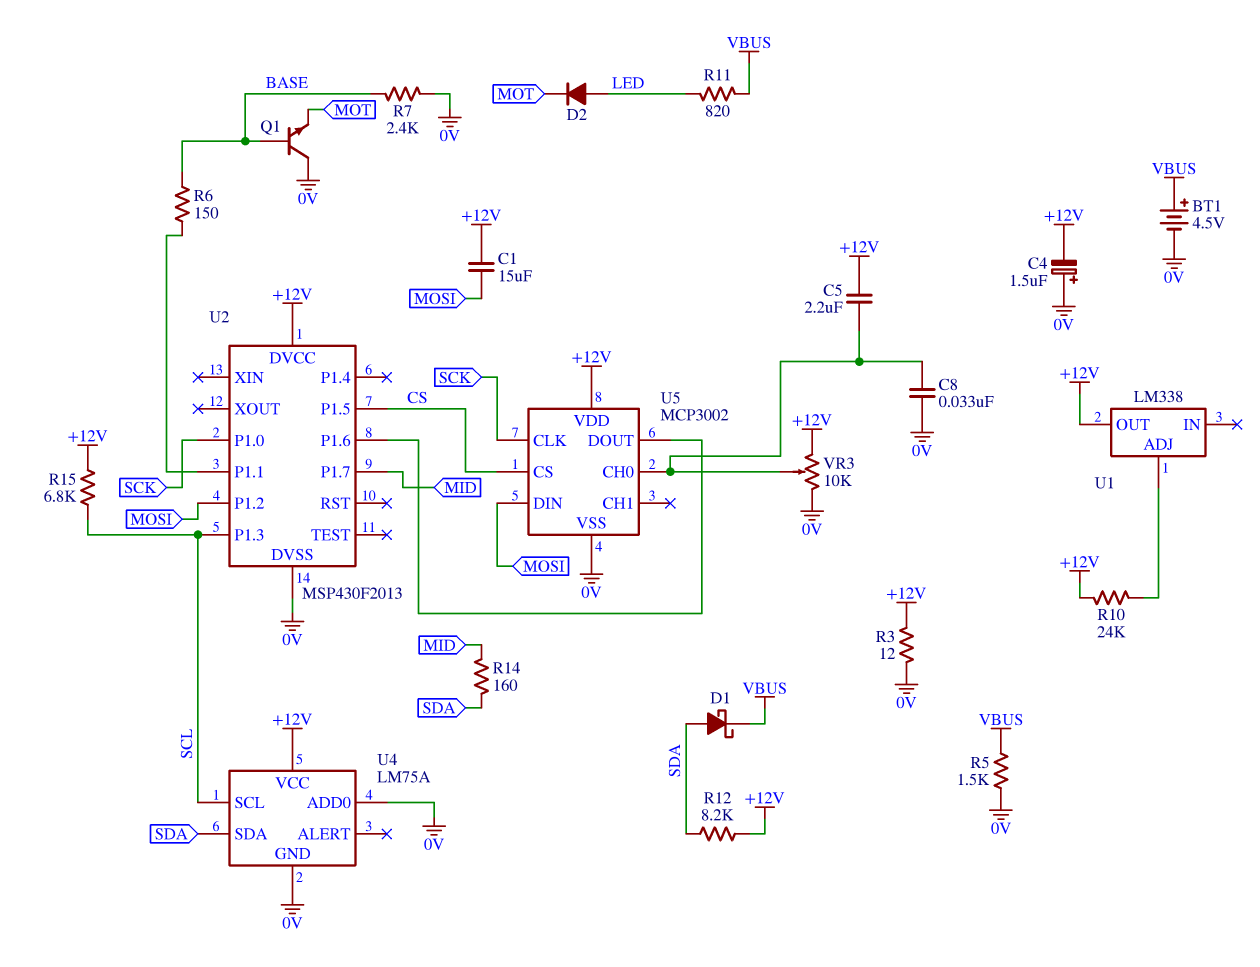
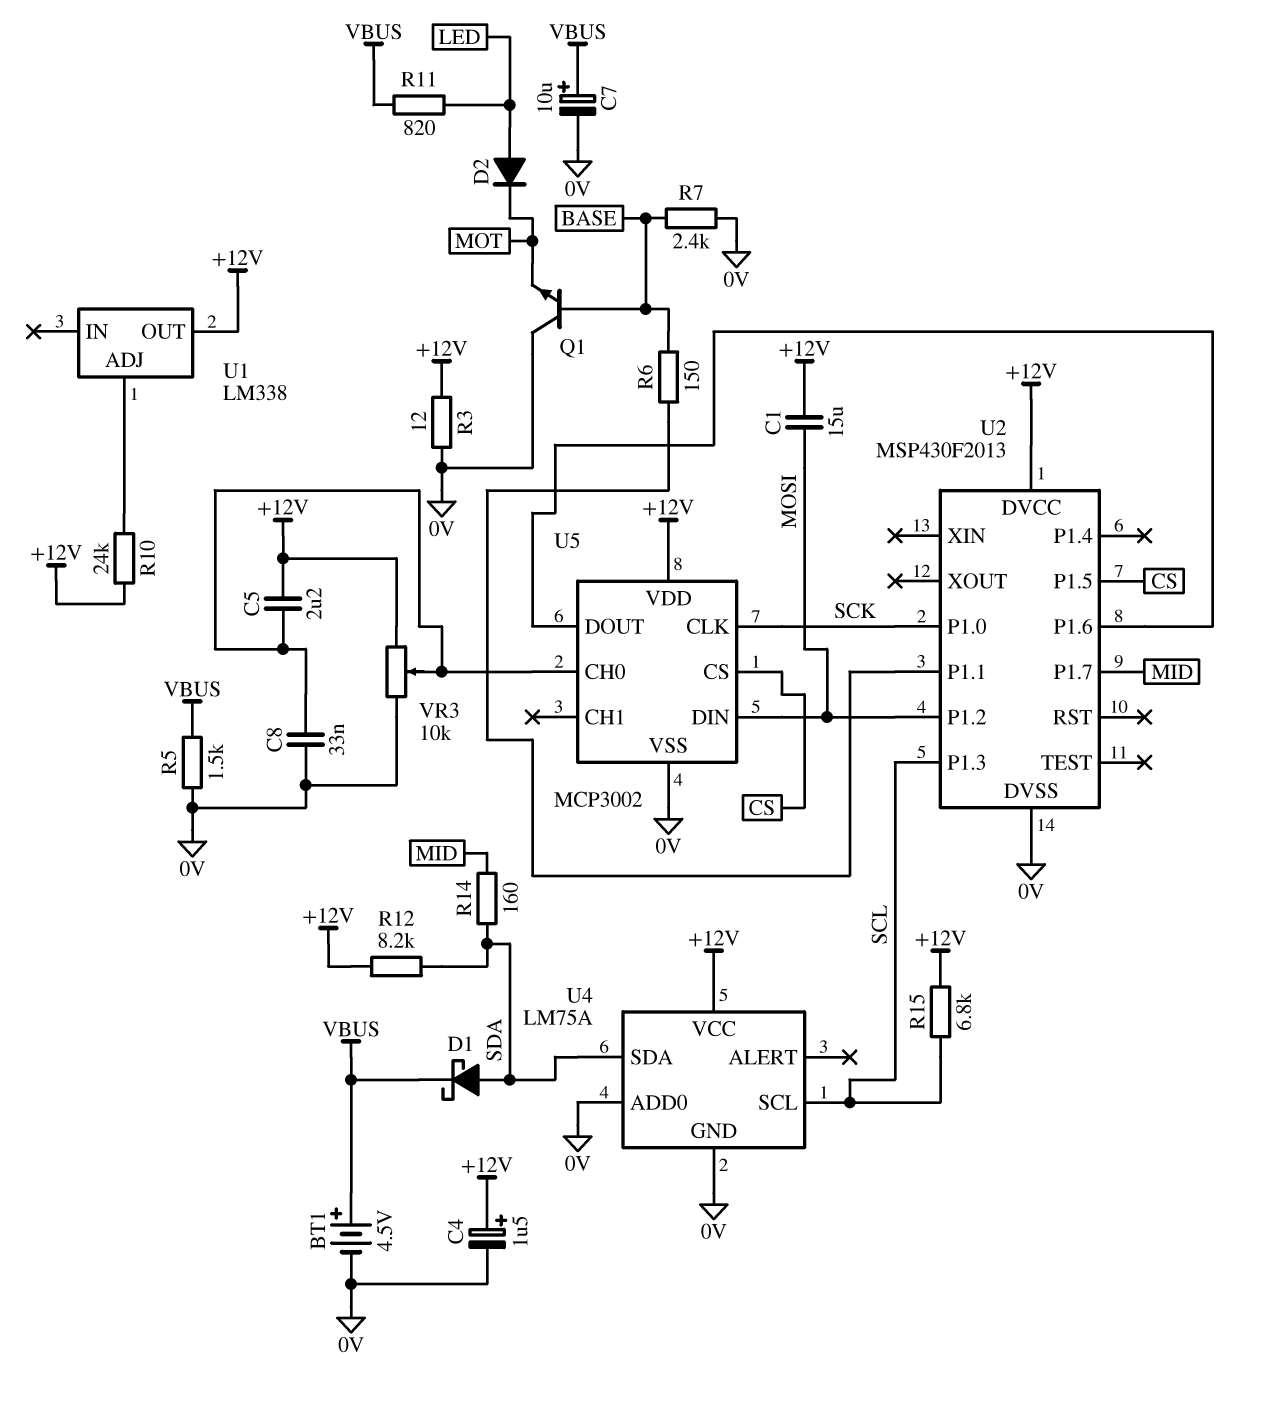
C4: 1.5uF (plus 0V, minus +12V) -> 1.5uF (plus +12V, minus 0V)
C7: none -> 10uF (plus VBUS, minus 0V)

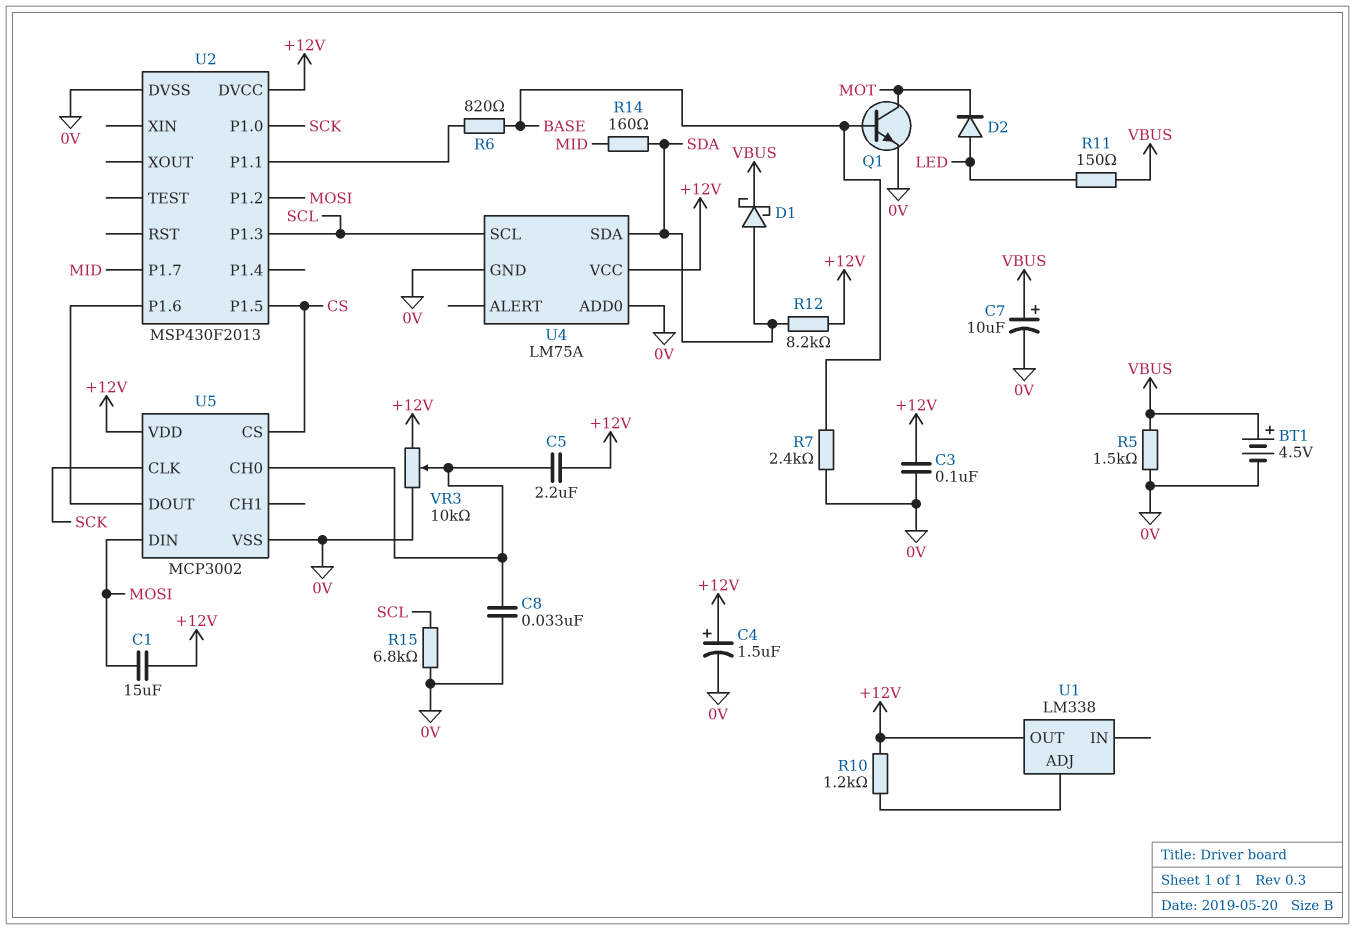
C3: none -> 100nF (+12V, 0V)
Q1: NPN (B BASE, C 0V, E MOT) -> NPN (B BASE, C MOT, E 0V)
R3: 12 (+12V, 0V) -> none
R6: 150 (BASE, U2/P1.1) -> 820 (BASE, U2/P1.1)
R10: 24k (+12V, U1/ADJ) -> 1.2k (+12V, U1/ADJ)
R11: 820 (LED, VBUS) -> 150 (LED, VBUS)
R15: 6.8k (+12V, SCL) -> 6.8k (0V, SCL)

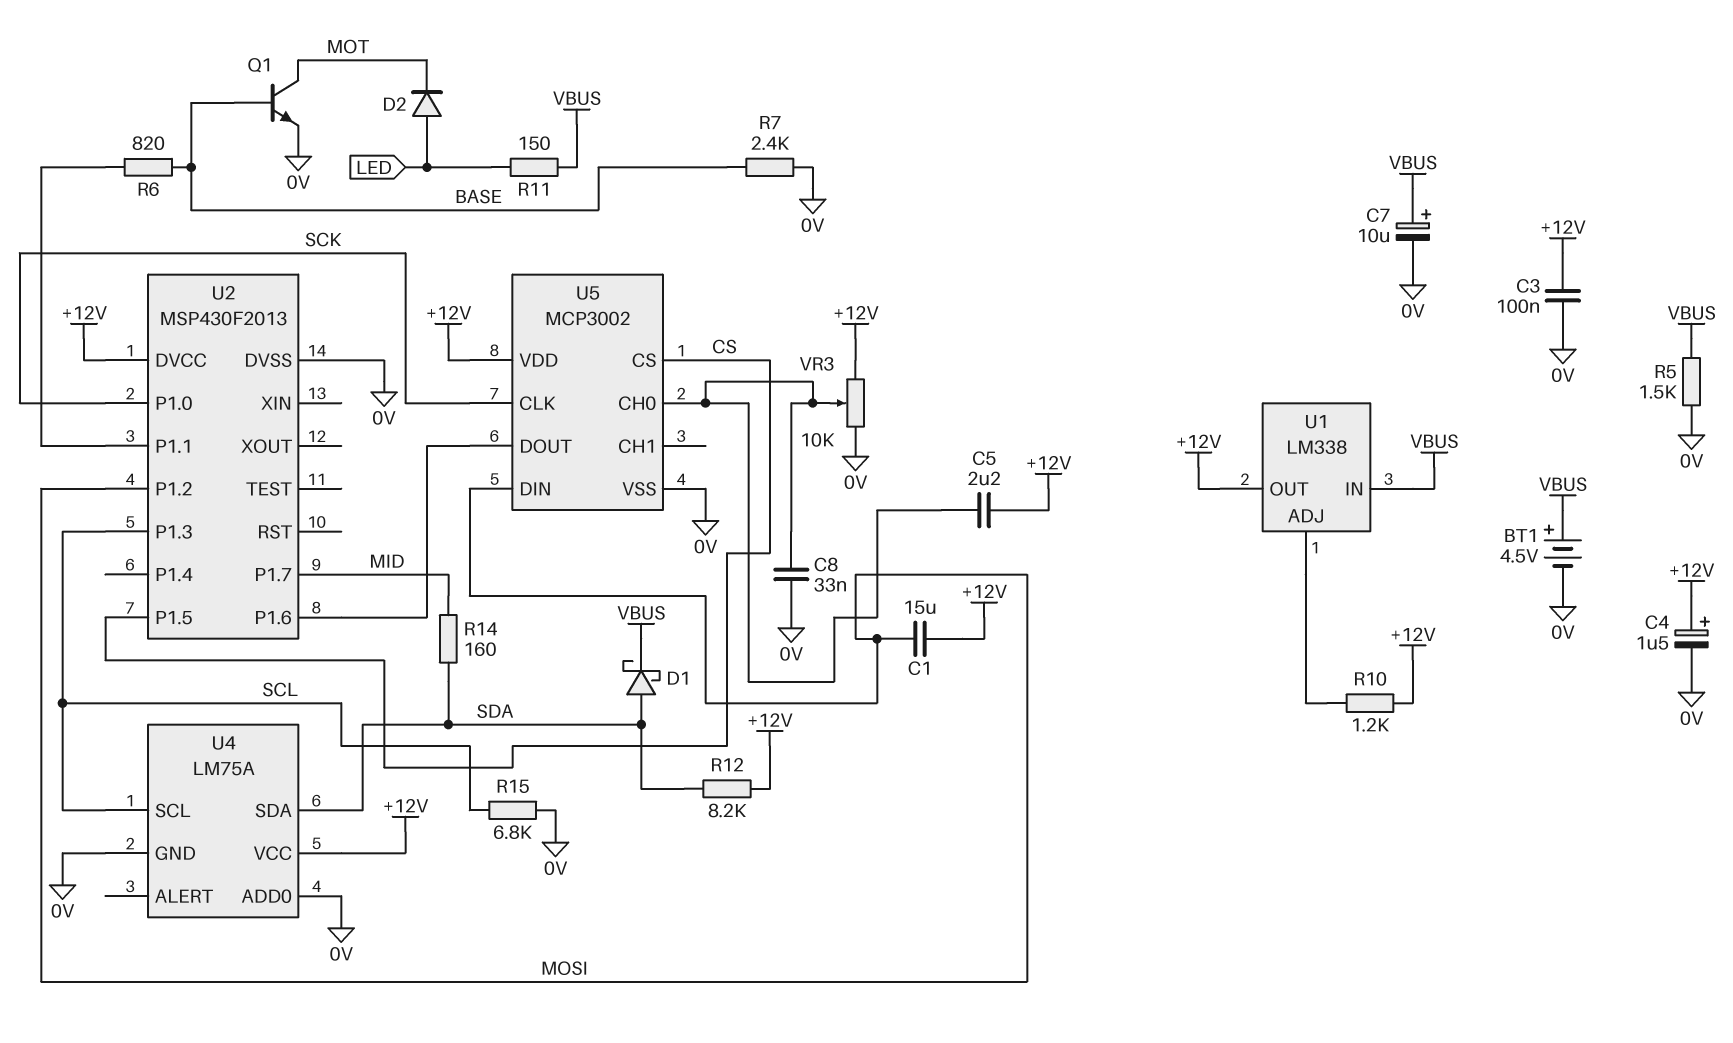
U1 pin IN: none -> VBUS

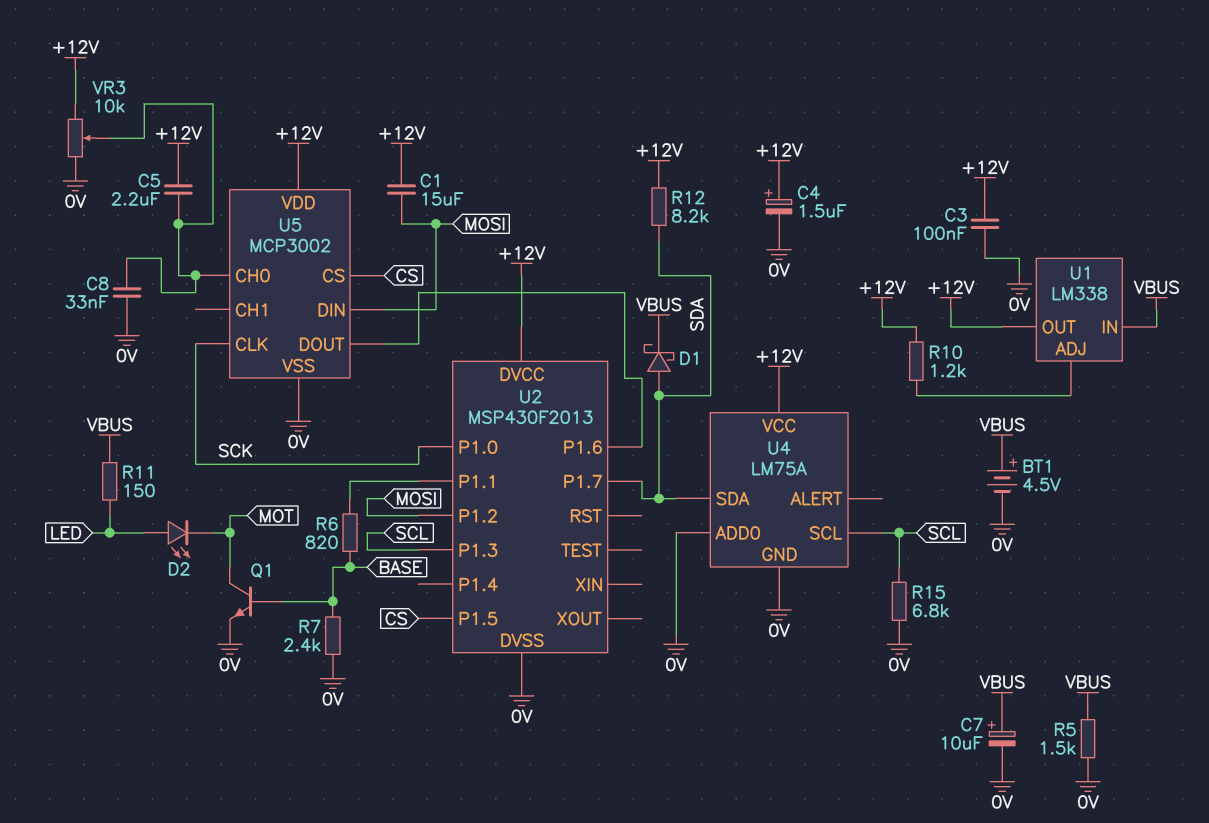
D2: diode (A LED, K MOT) -> LED (A LED, K MOT)
R14: 160 (MID, SDA) -> none
U2 pin P1.7: MID -> SDA

